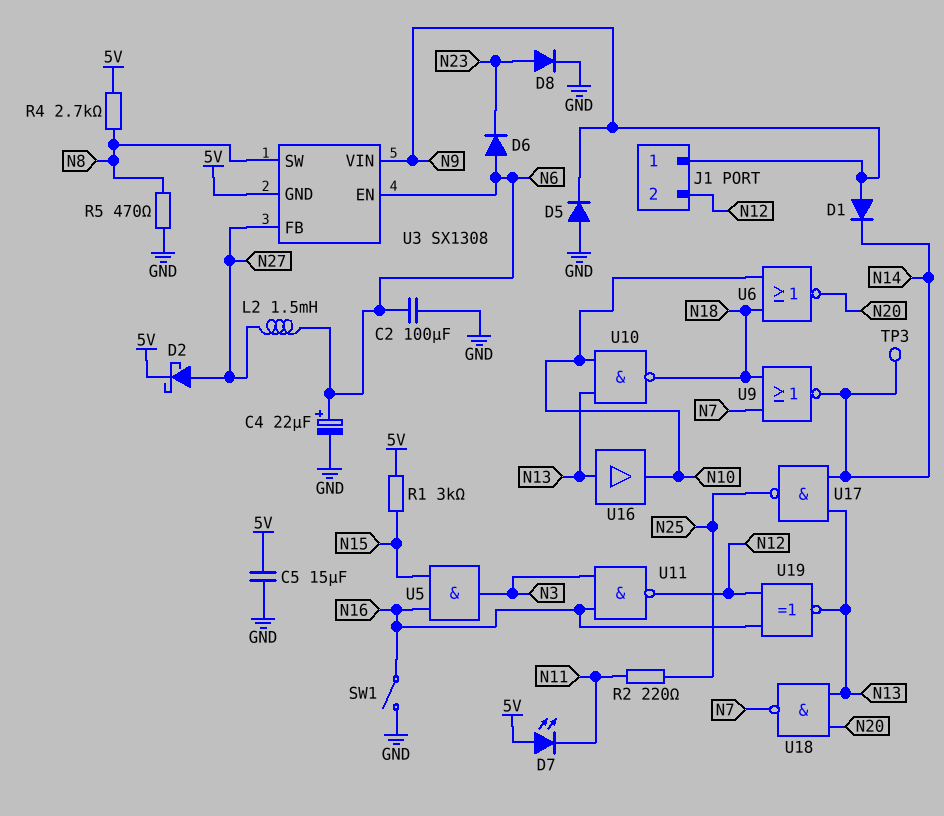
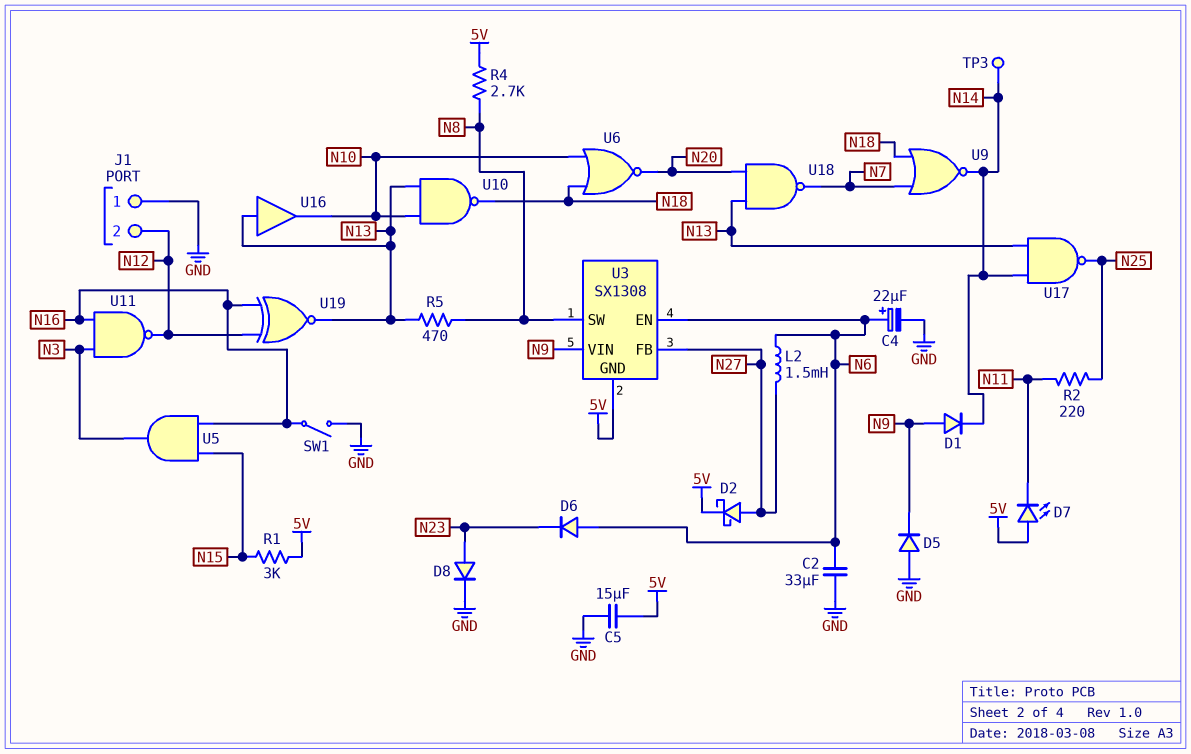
C2: 100uF (GND, N6) -> 33uF (GND, N6)
J1 pin 1: N9 -> GND
R5: 470 (GND, N8) -> 470 (N8, N13)

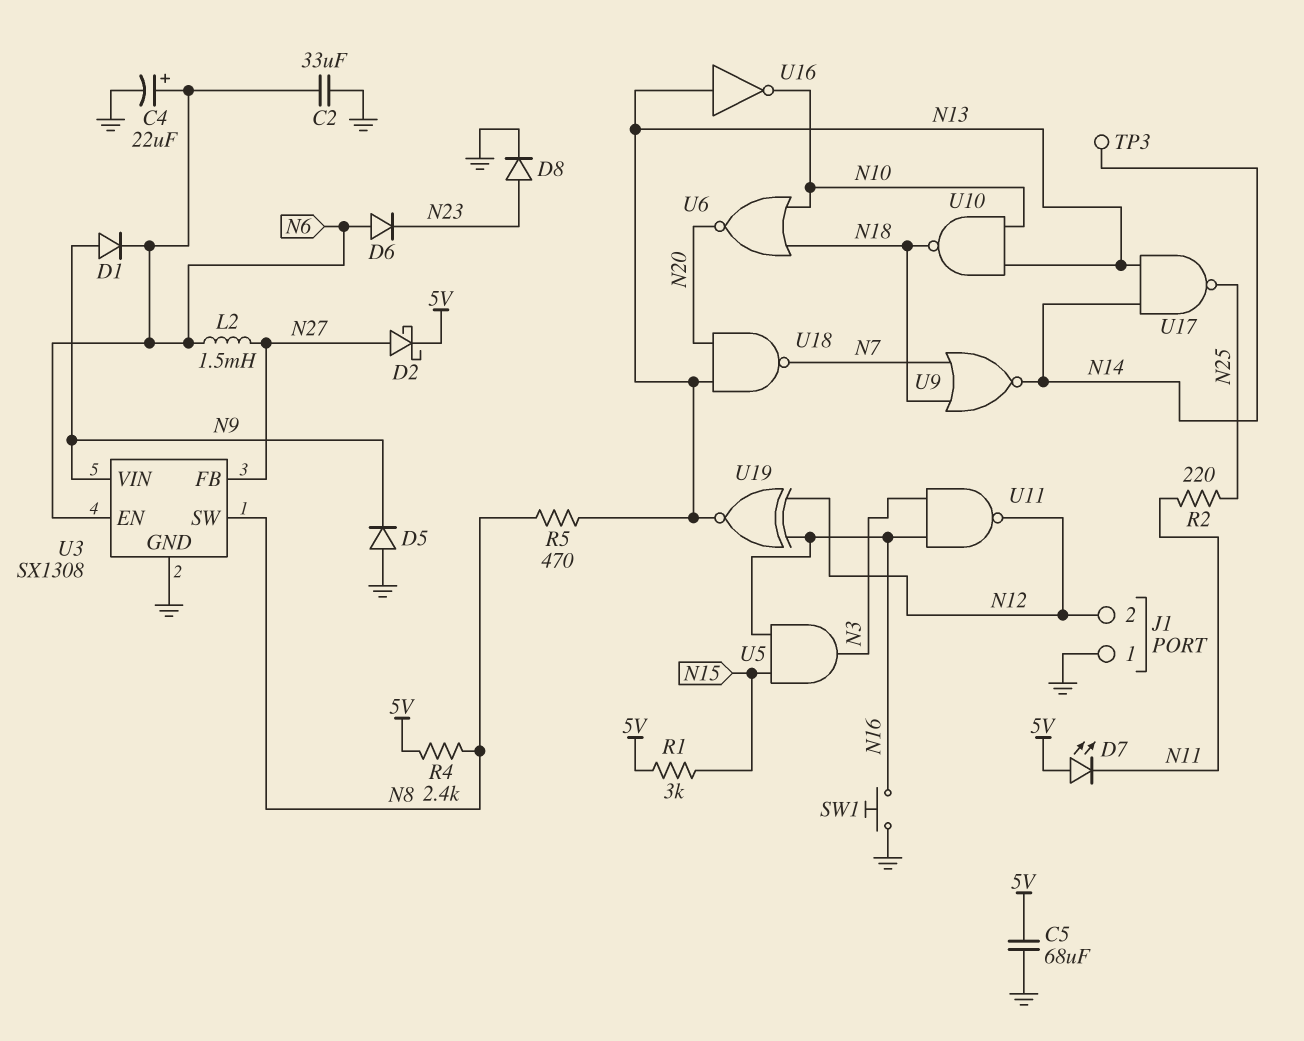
C5: 15uF (5V, GND) -> 68uF (5V, GND)
D1: diode (A N9, K N14) -> diode (A N9, K N6)
R4: 2.7k (5V, N8) -> 2.4k (5V, N8)
SW1: switch (GND, N16) -> button (GND, N16)
U3 pin GND: 5V -> GND
U16: buffer (in N13, out N10) -> NOT (in N13, out N10)

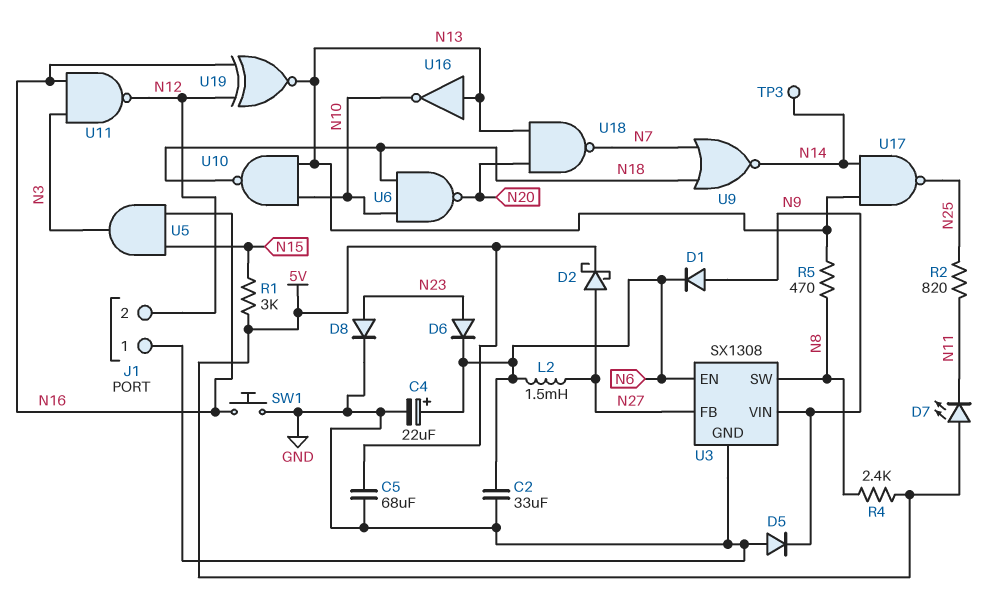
D6: diode (A N6, K N23) -> diode (A N23, K N6)
R2: 220 (N11, N25) -> 820 (N11, N25)
U6: NOR (in N10, in N18, out N20) -> NAND (in N10, in N18, out N20)

